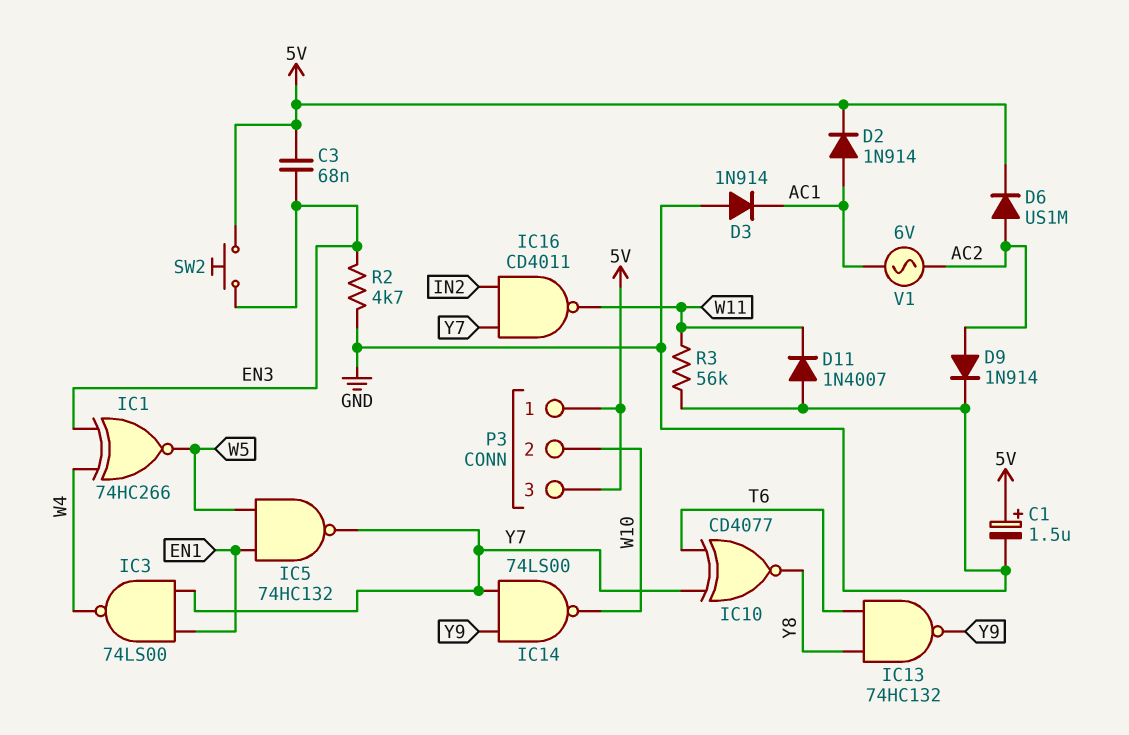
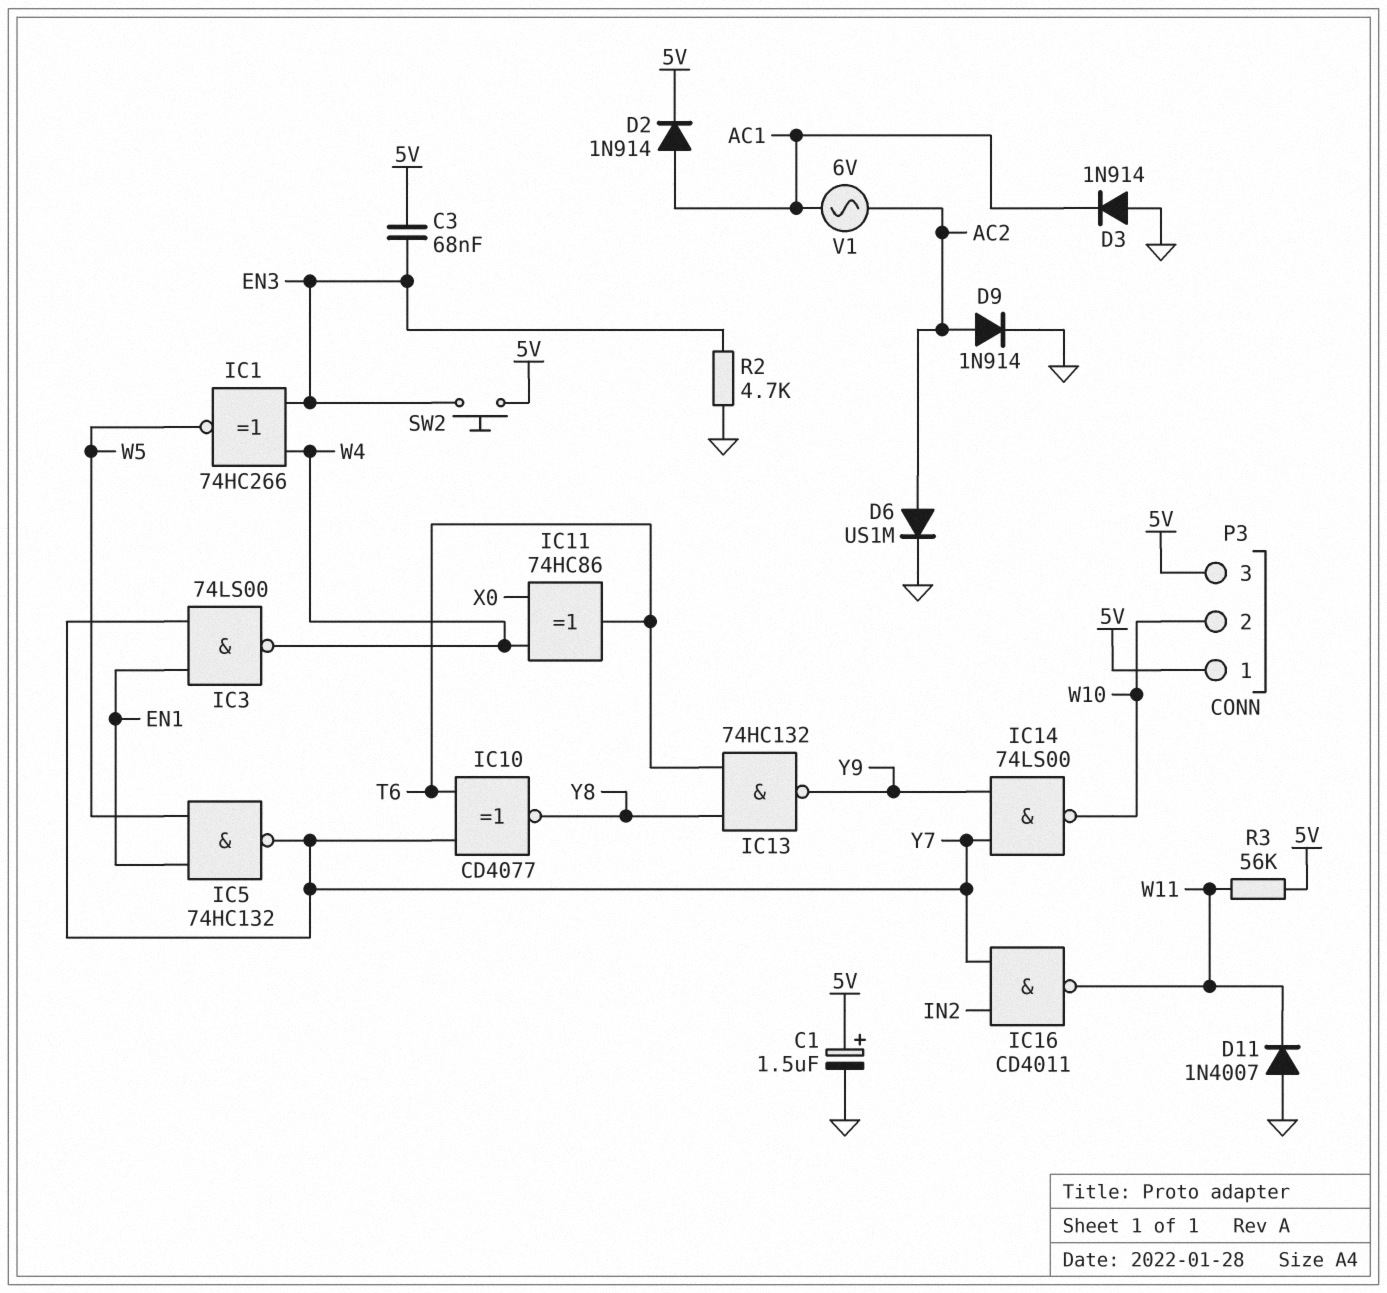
D6: diode US1M (A AC2, K 5V) -> diode US1M (A AC2, K GND)
IC11: none -> XOR 74HC86 (in W4, in X0, out T6)
R3: 56k (GND, W11) -> 56k (5V, W11)

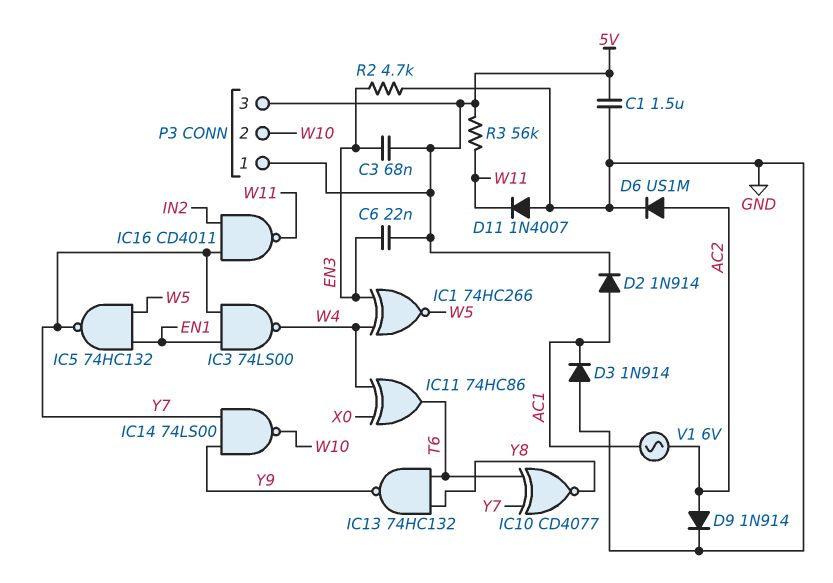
C1: 1.5uF (plus 5V, minus GND) -> 1.5uF (5V, GND)
C6: none -> 22nF (5V, EN3)
SW2: button (5V, EN3) -> none

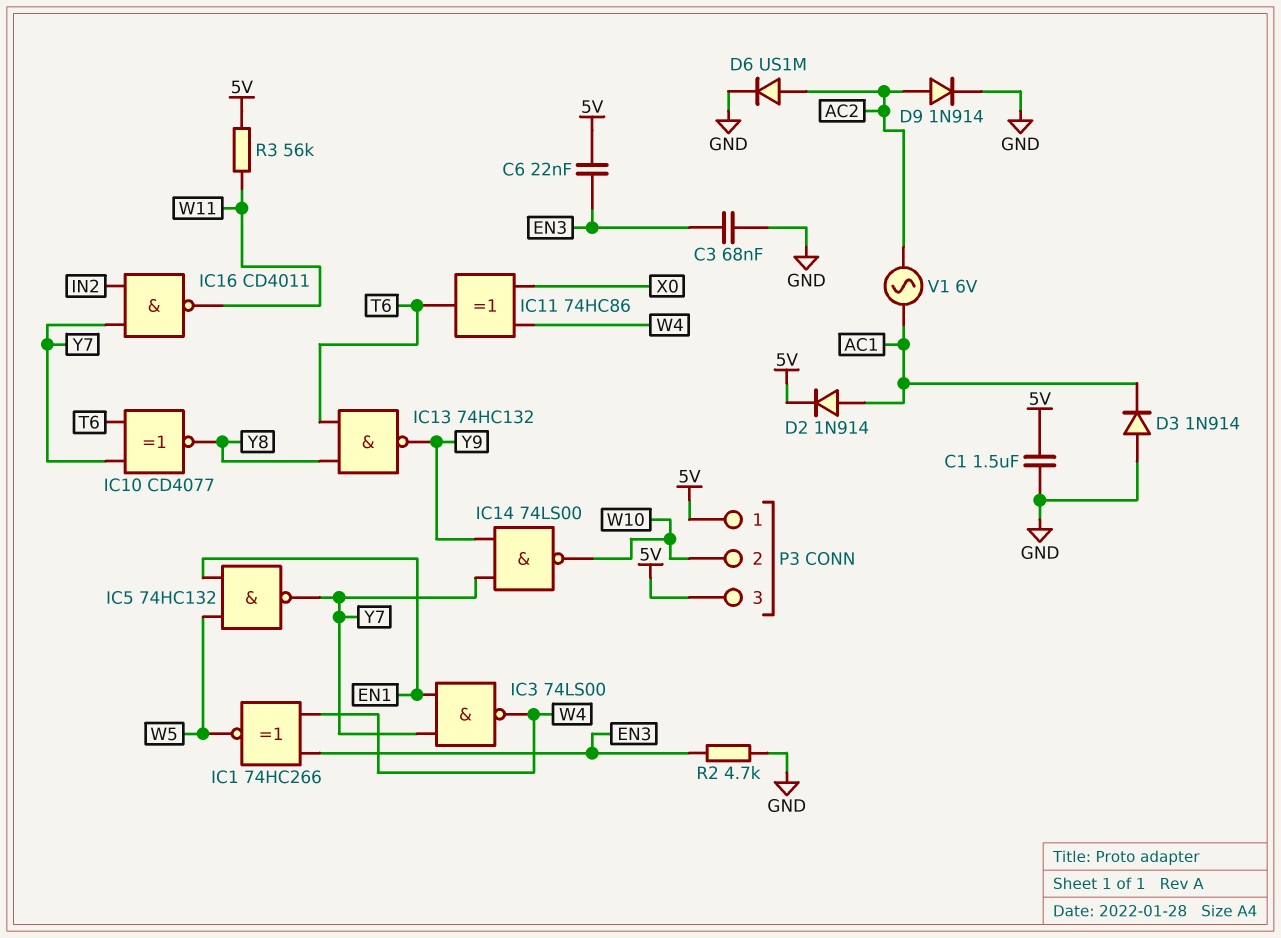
C3: 68nF (5V, EN3) -> 68nF (EN3, GND)
D11: diode 1N4007 (A GND, K W11) -> none

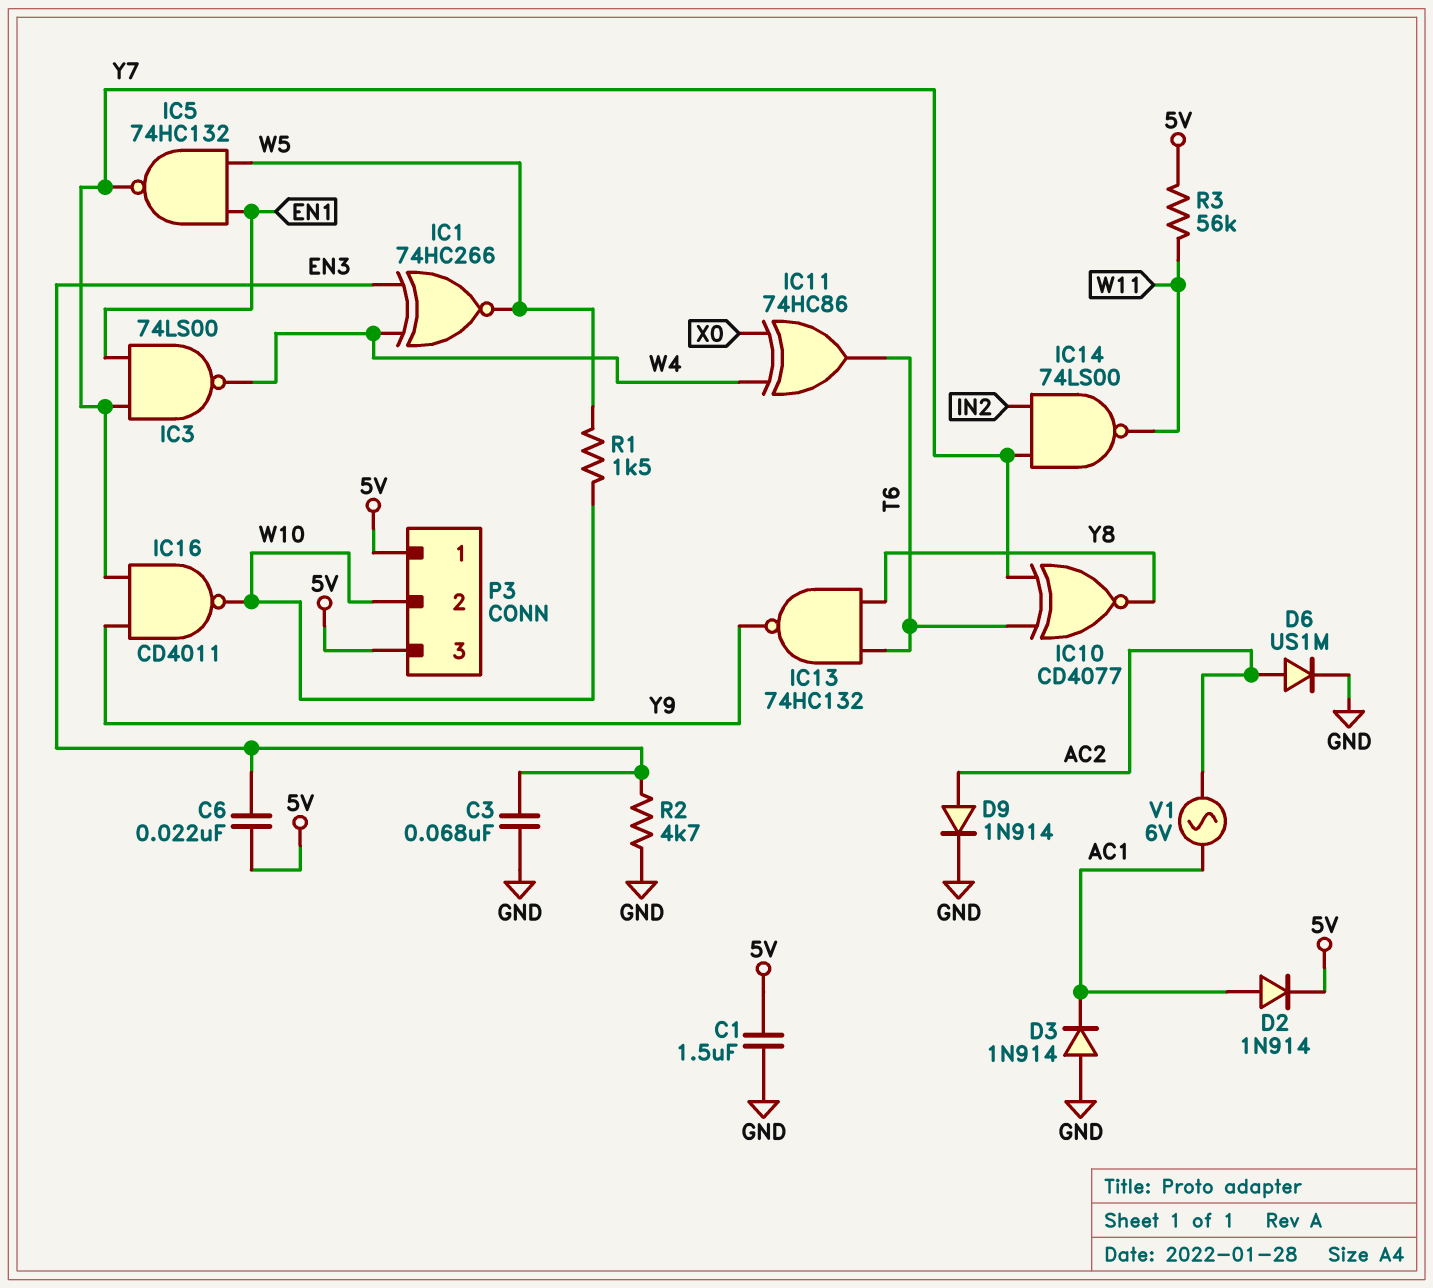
IC14: NAND 74LS00 (in Y7, in Y9, out W10) -> NAND 74LS00 (in IN2, in Y7, out W11)
IC16: NAND CD4011 (in IN2, in Y7, out W11) -> NAND CD4011 (in Y7, in Y9, out W10)
R1: none -> 1.5k (W5, W10)

